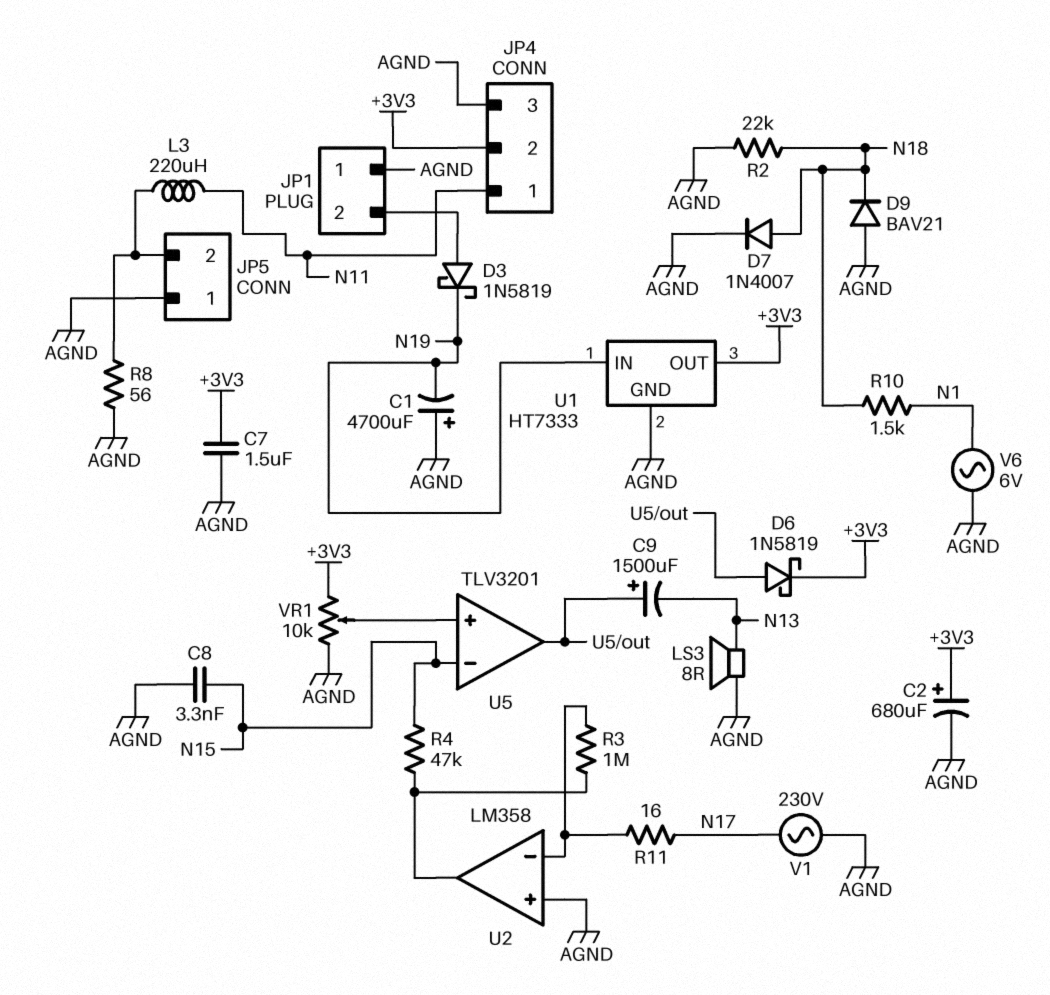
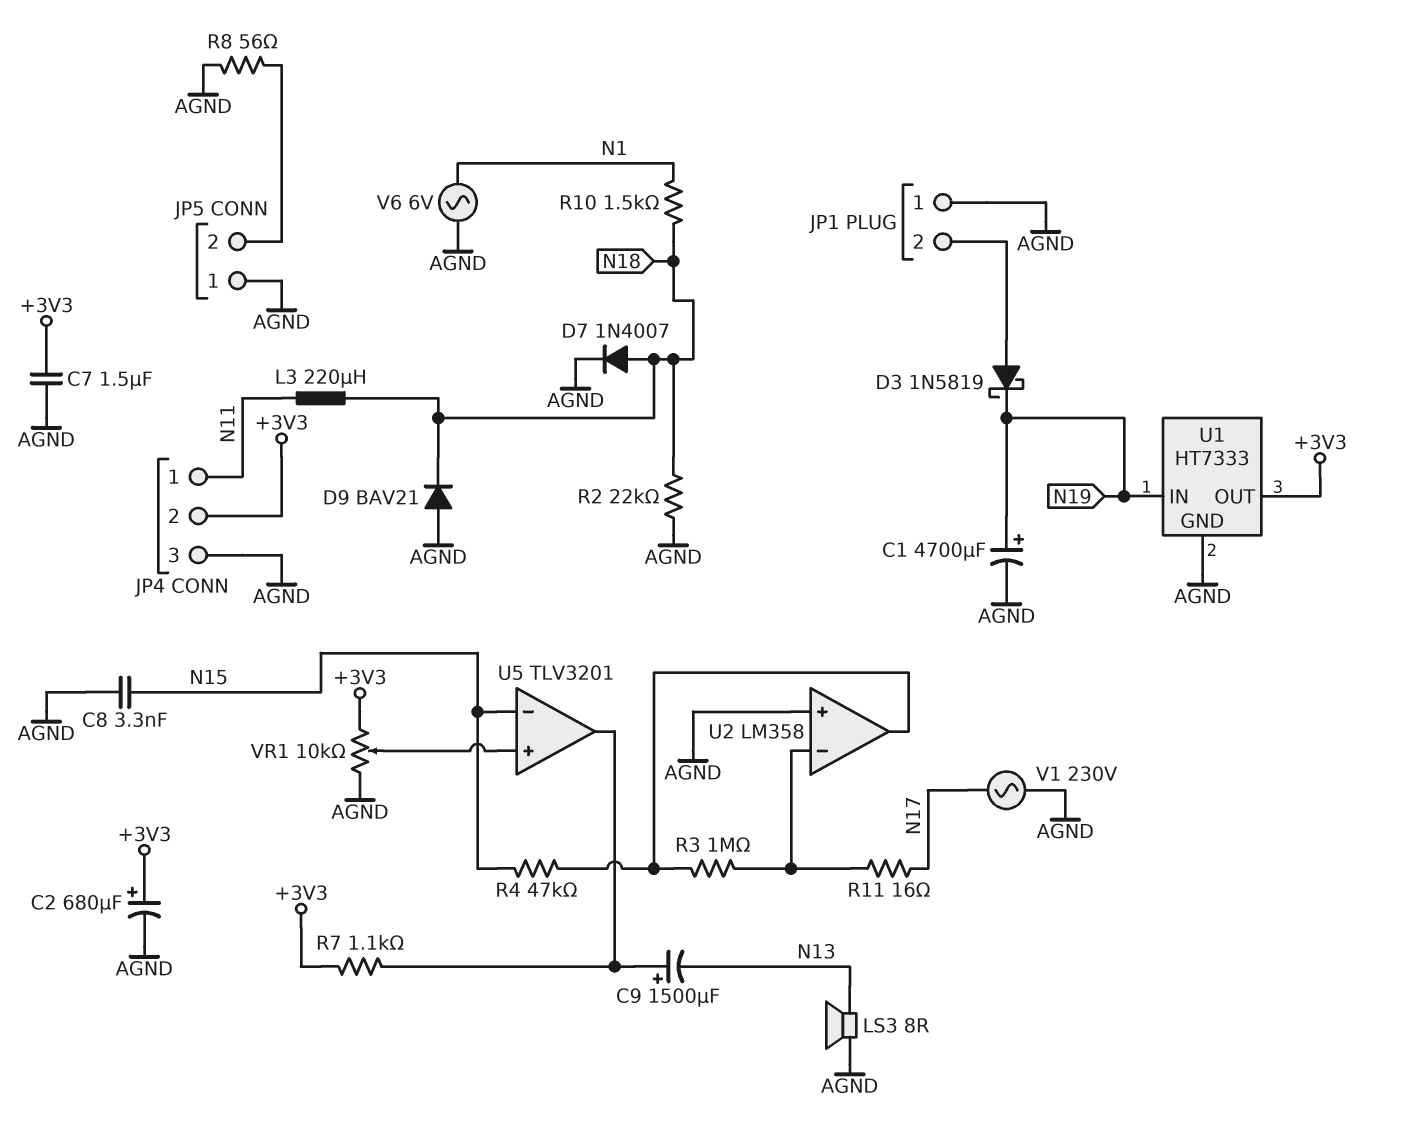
C1: 4700uF (plus AGND, minus N19) -> 4700uF (plus N19, minus AGND)
D6: schottky 1N5819 (A U5/out, K +3V3) -> none
L3: 220uH (JP5/2, N11) -> 220uH (N11, N18)
R7: none -> 1.1k (+3V3, U5/out)

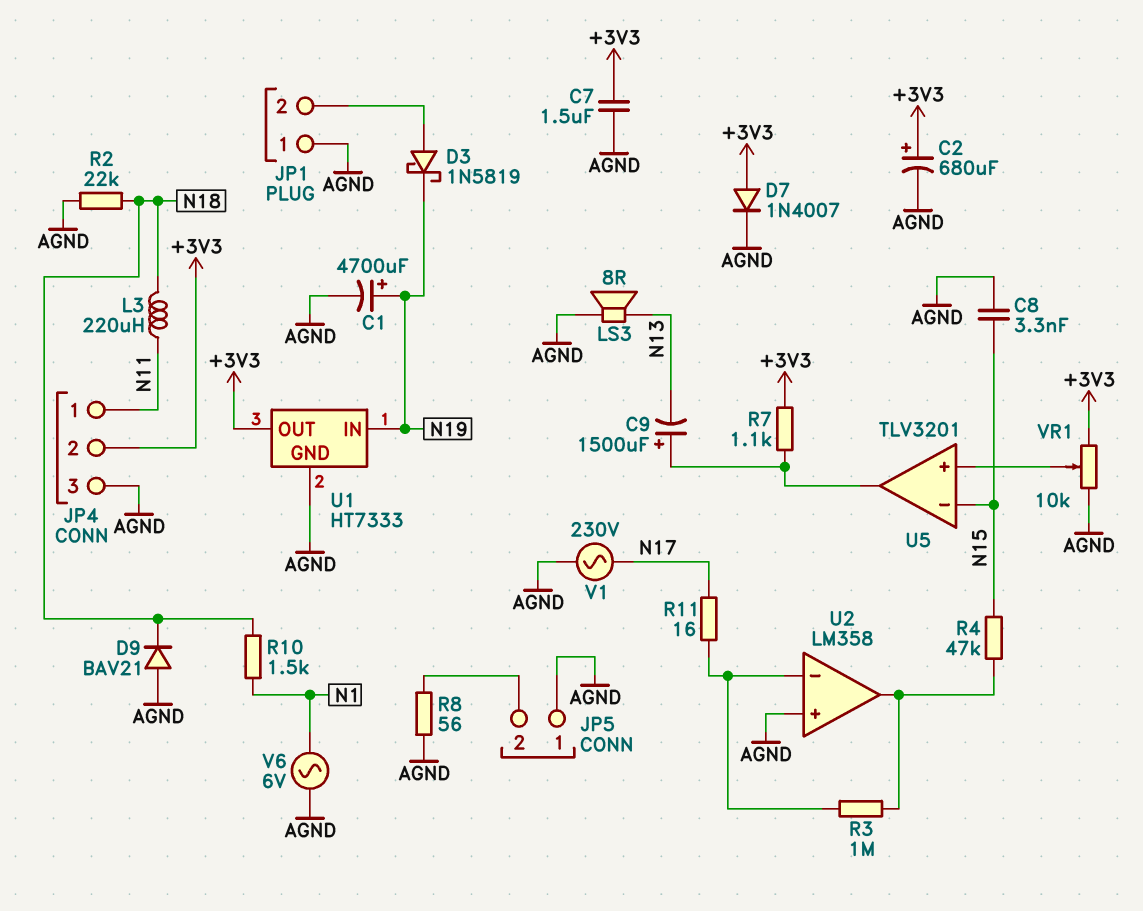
D7: diode 1N4007 (A N18, K AGND) -> diode 1N4007 (A +3V3, K AGND)

